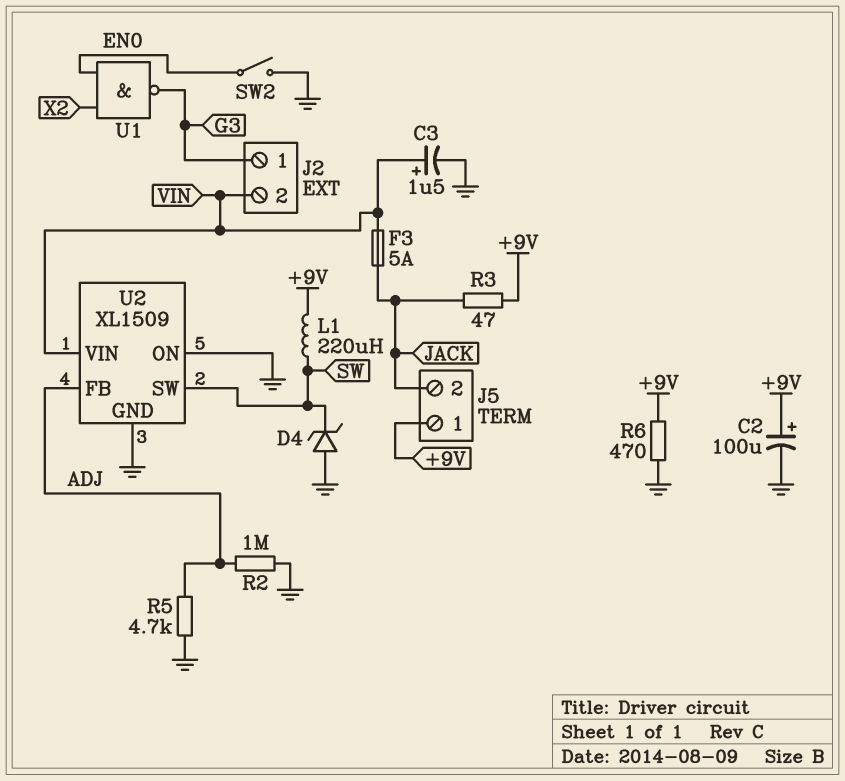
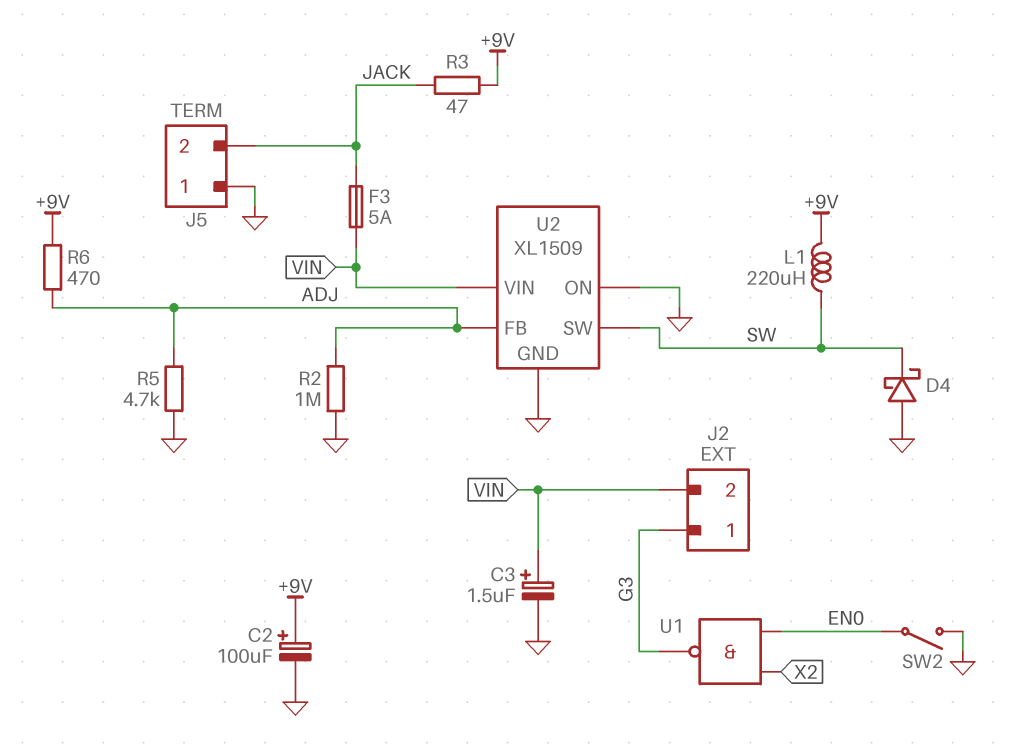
D4: zener (A GND, K SW) -> schottky (A GND, K SW)
J5 pin 1: +9V -> GND
R6: 470 (+9V, GND) -> 470 (+9V, ADJ)

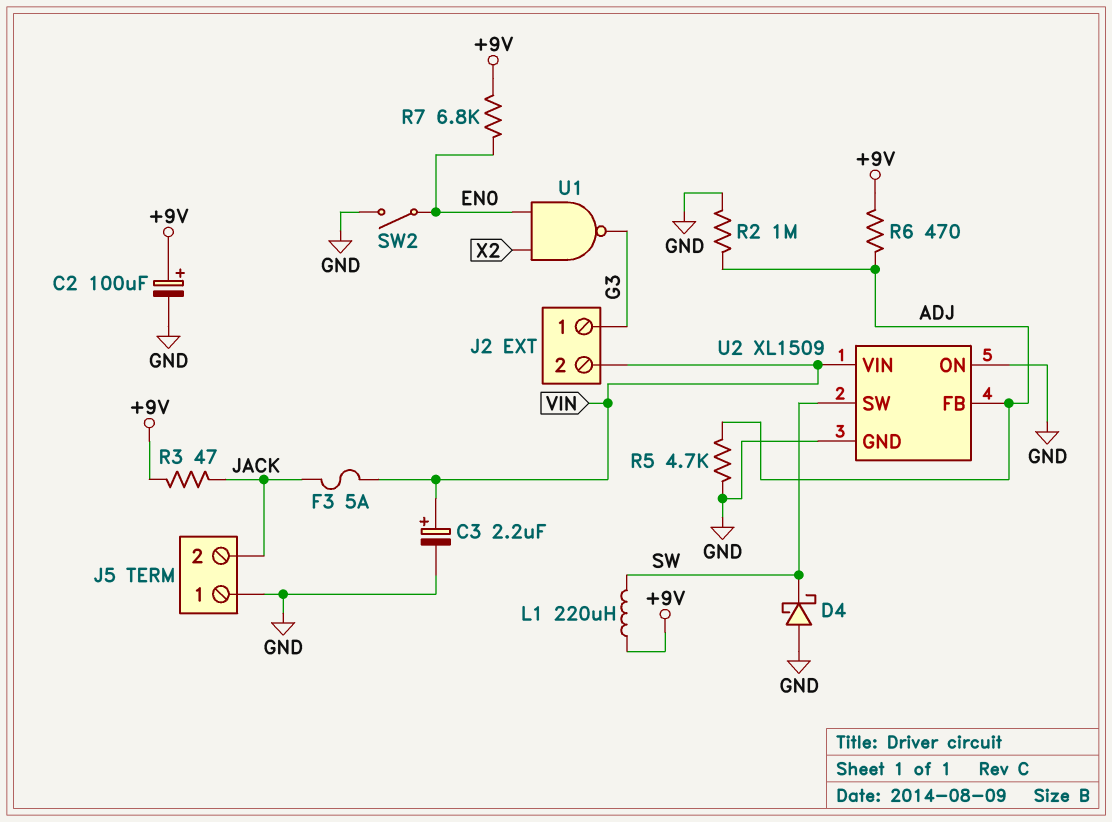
C3: 1.5uF (plus VIN, minus GND) -> 2.2uF (plus VIN, minus GND)
R7: none -> 6.8k (+9V, EN0)

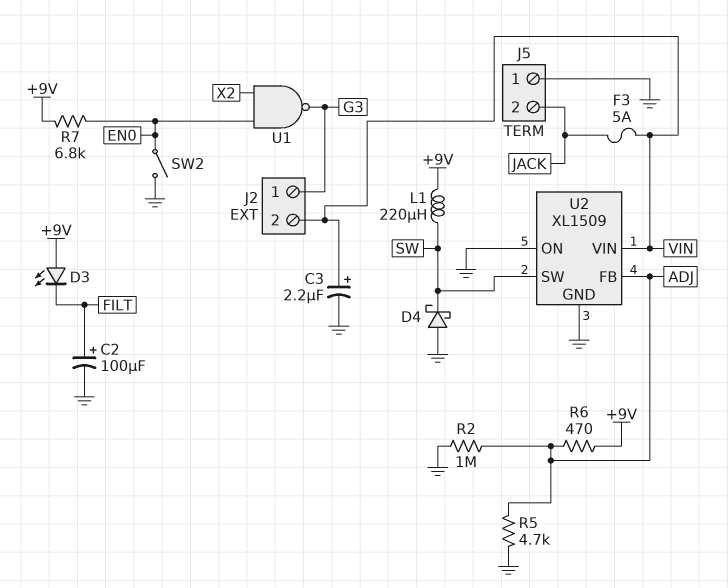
C2: 100uF (plus +9V, minus GND) -> 100uF (plus FILT, minus GND)
D3: none -> LED (A +9V, K FILT)
R3: 47 (+9V, JACK) -> none

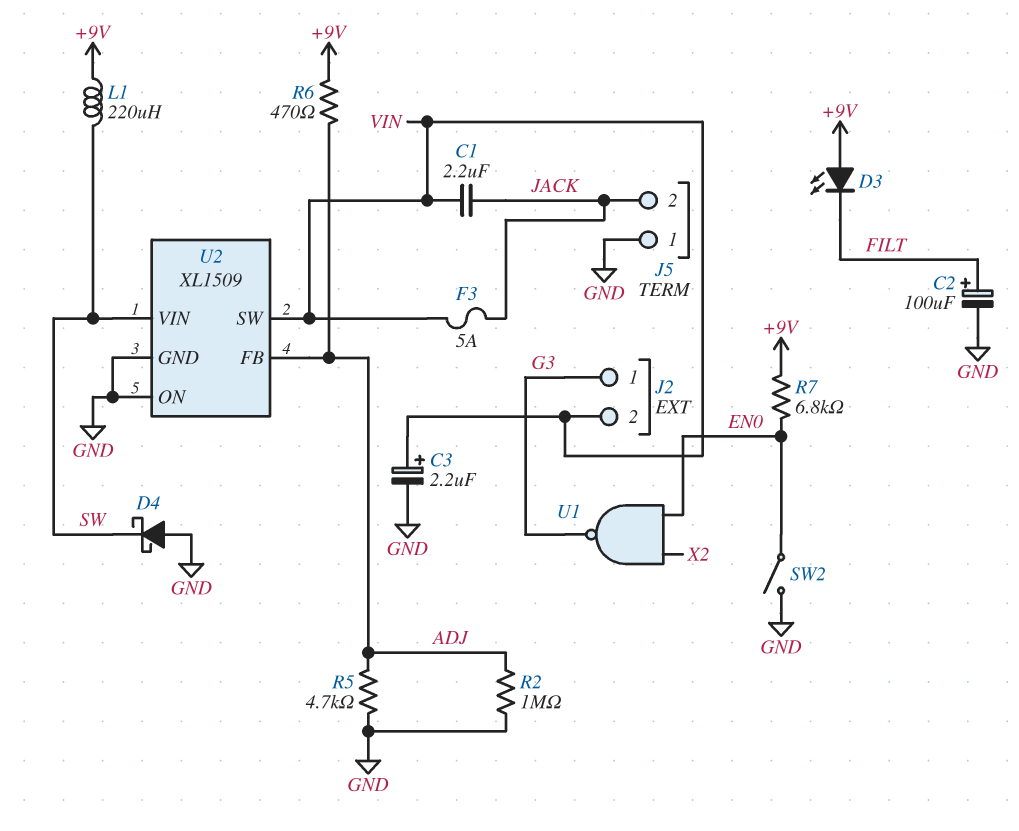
C1: none -> 2.2uF (JACK, VIN)
U2 pin SW: SW -> VIN
U2 pin VIN: VIN -> SW

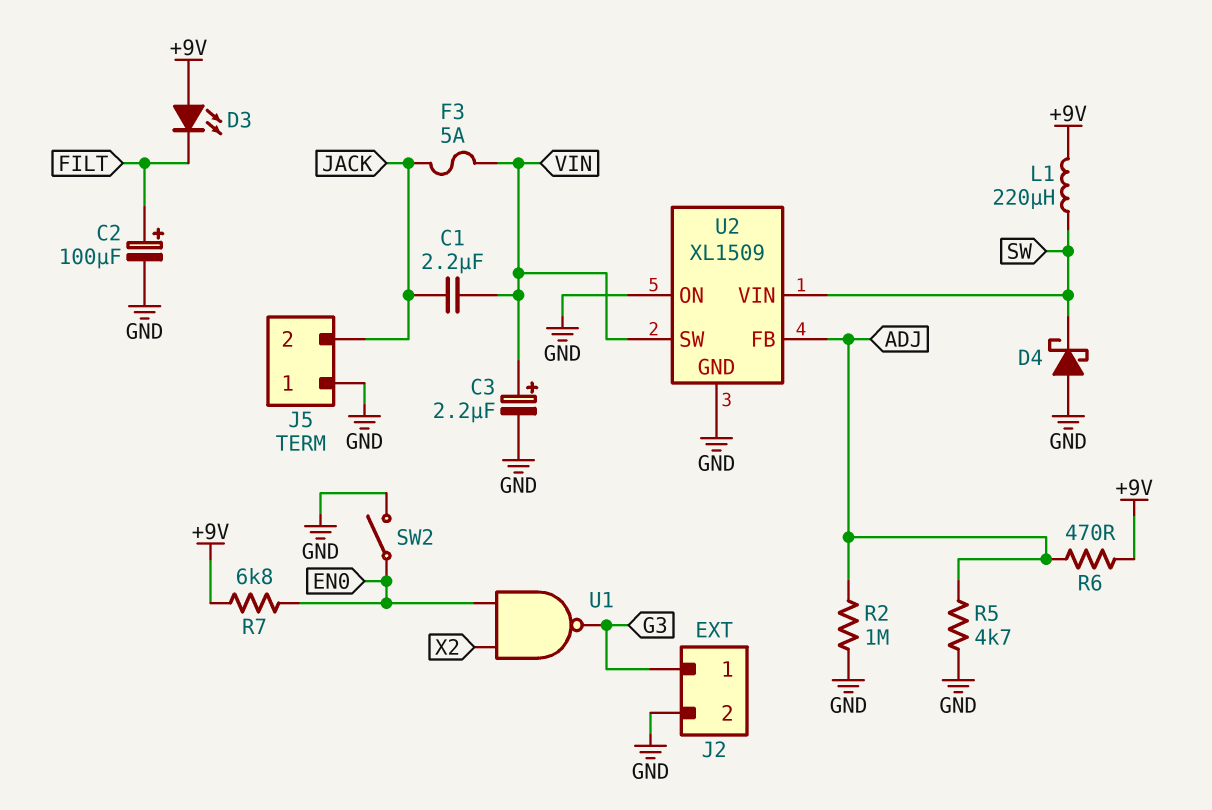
J2 pin 2: VIN -> GND

